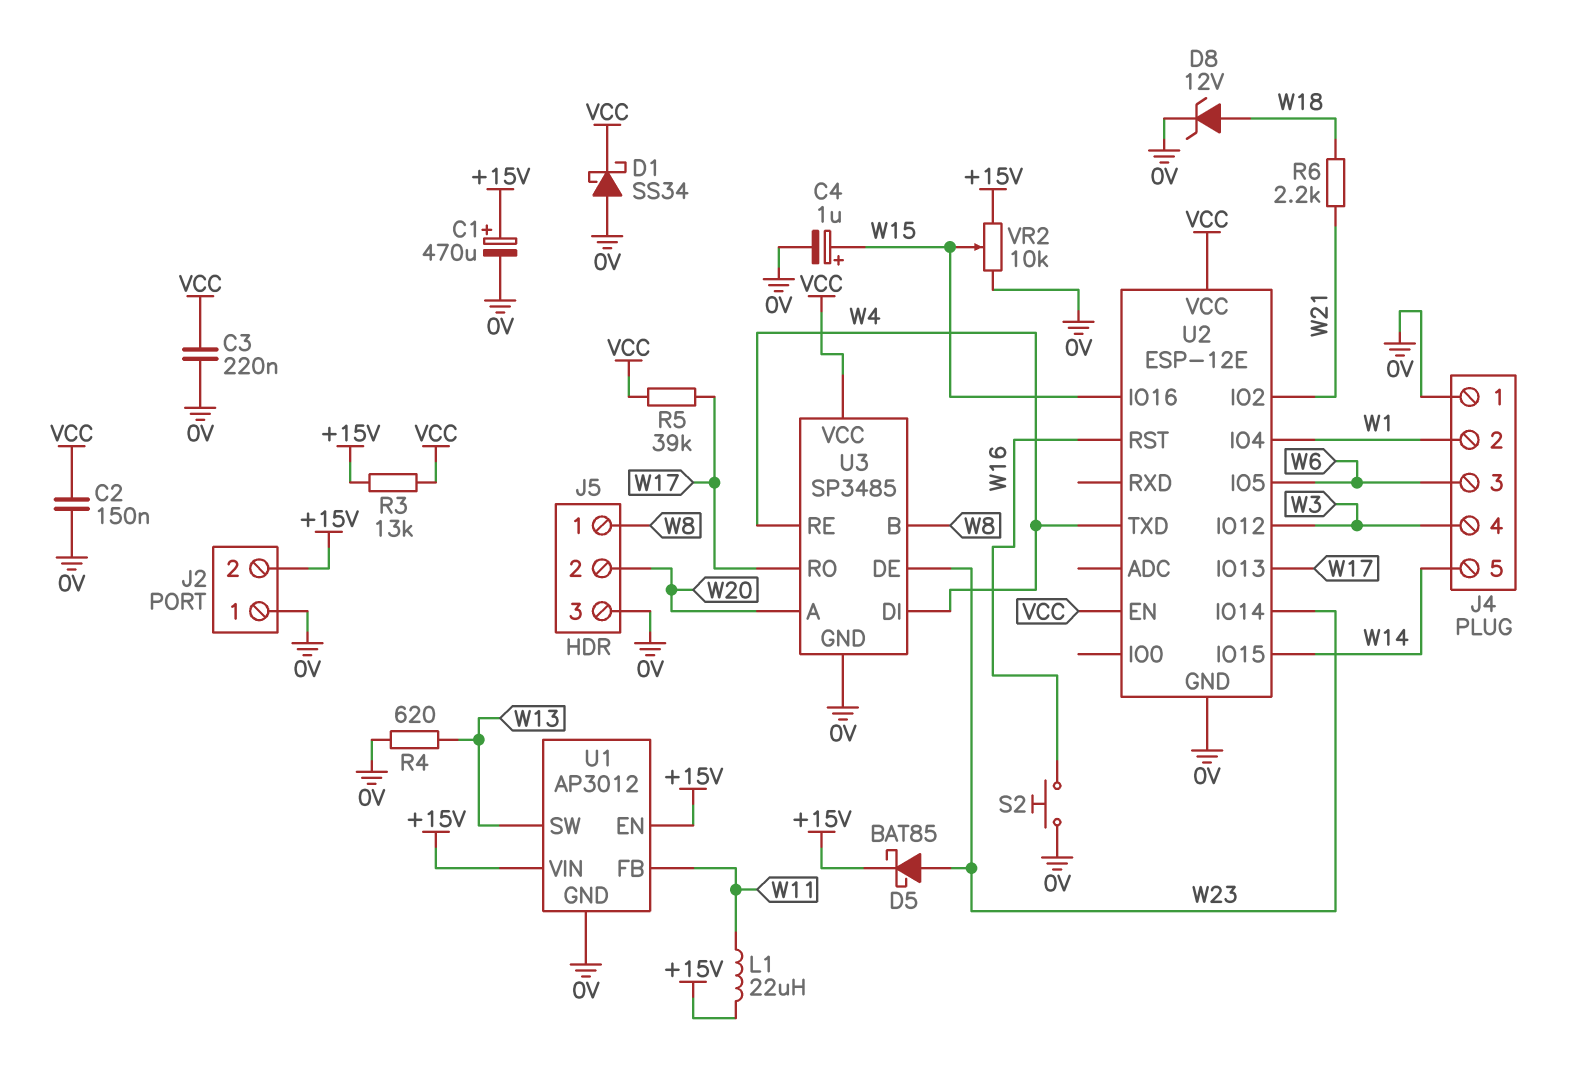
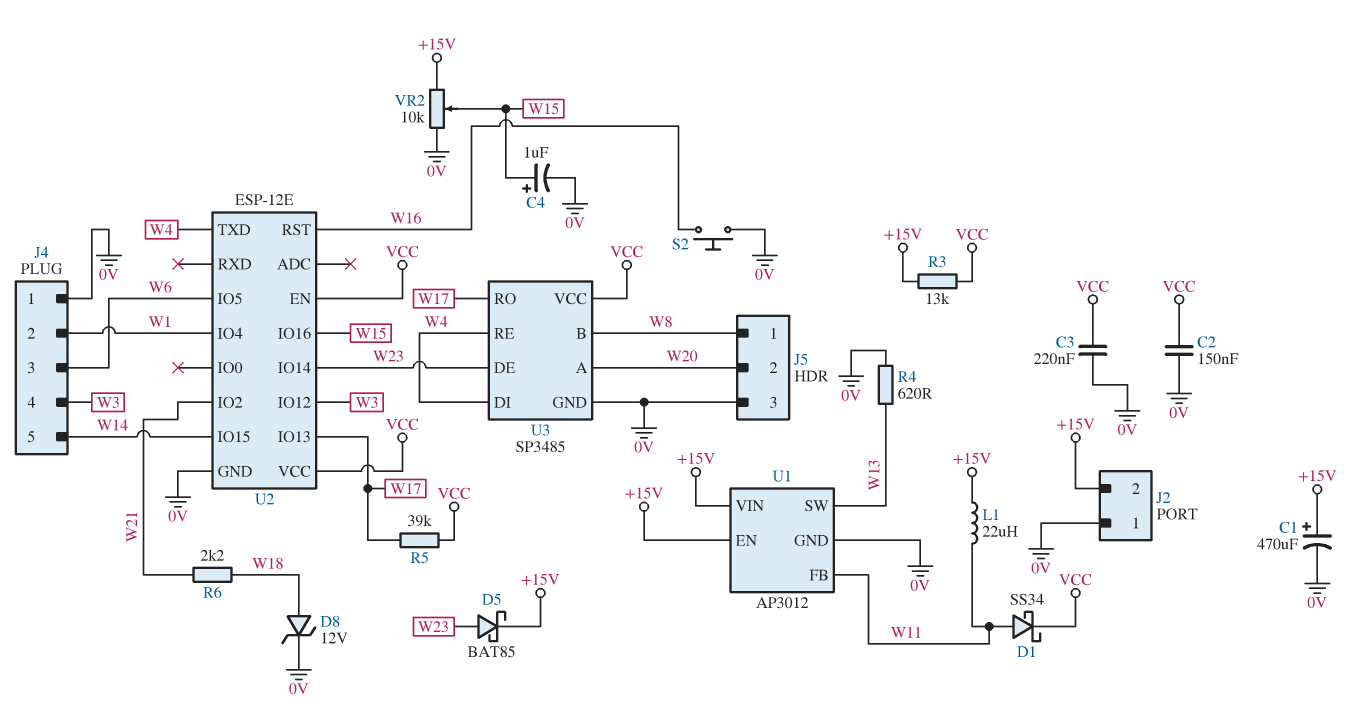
D1: schottky SS34 (A 0V, K VCC) -> schottky SS34 (A W11, K VCC)

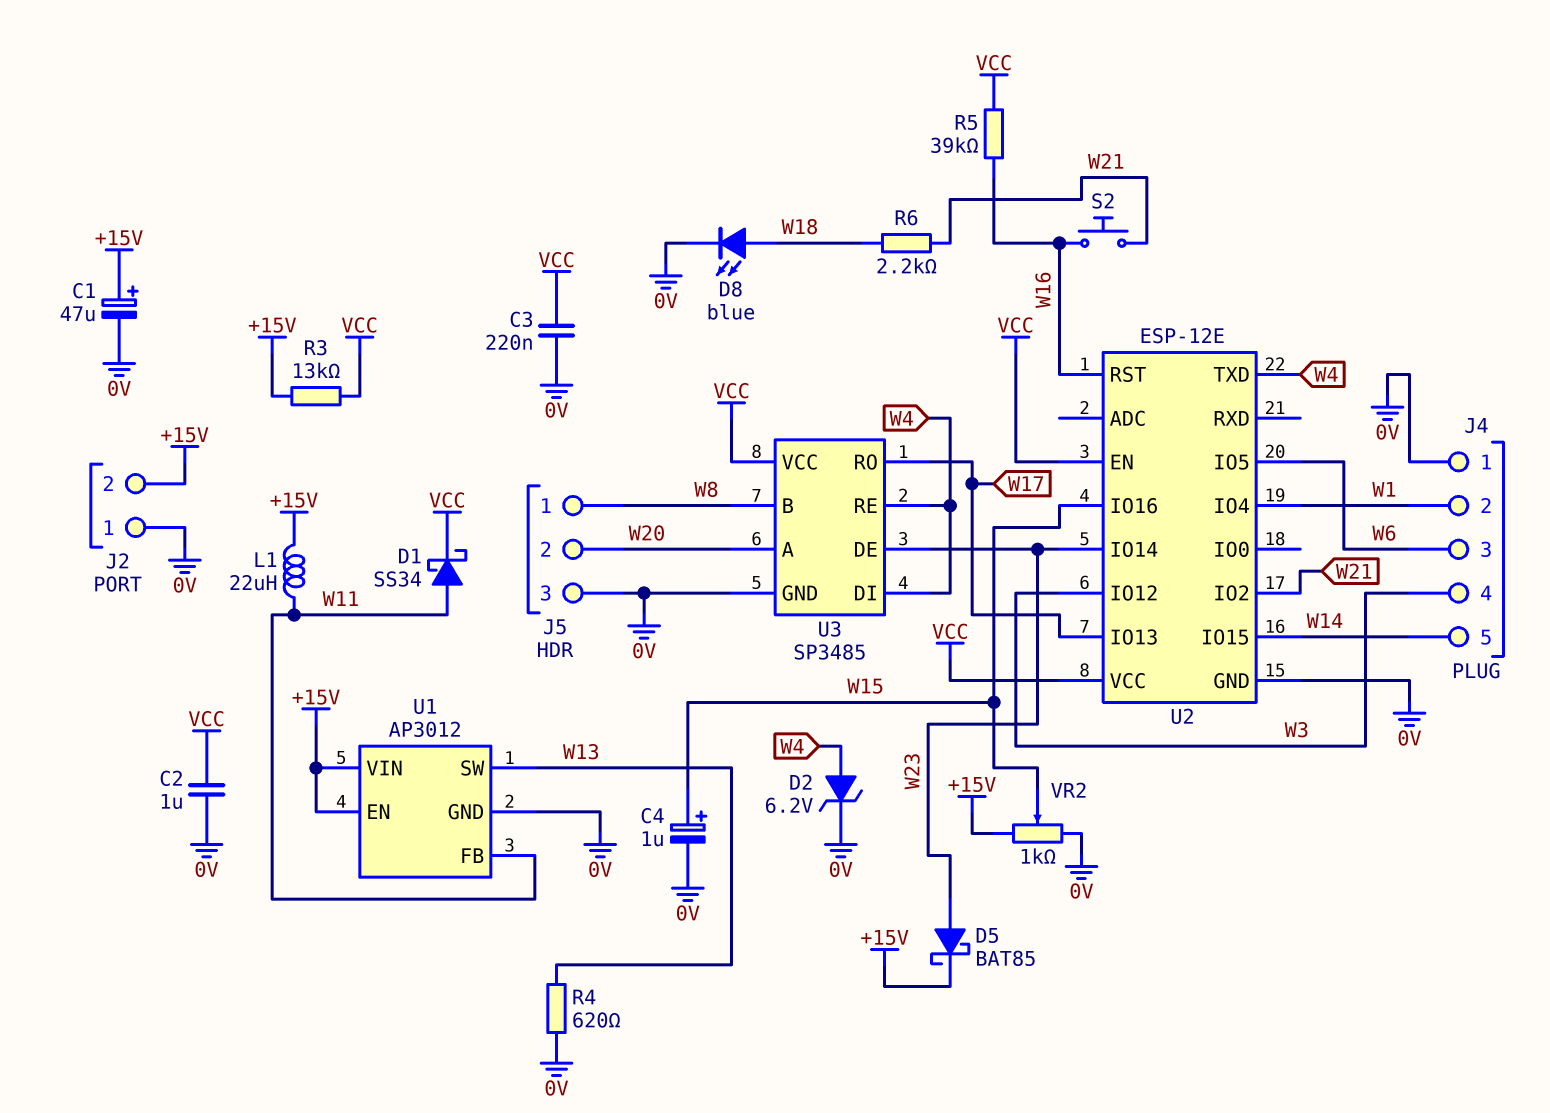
C1: 470uF (plus +15V, minus 0V) -> 47uF (plus +15V, minus 0V)
C2: 150nF (0V, VCC) -> 1uF (0V, VCC)
D2: none -> zener 6.2V (A W4, K 0V)
D8: zener 12V (A W18, K 0V) -> LED blue (A W18, K 0V)
R5: 39k (VCC, W17) -> 39k (VCC, W16)
S2: button (0V, W16) -> button (W16, W21)
VR2: 10k (+15V, 0V, wiper W15) -> 1k (+15V, 0V, wiper W15)

